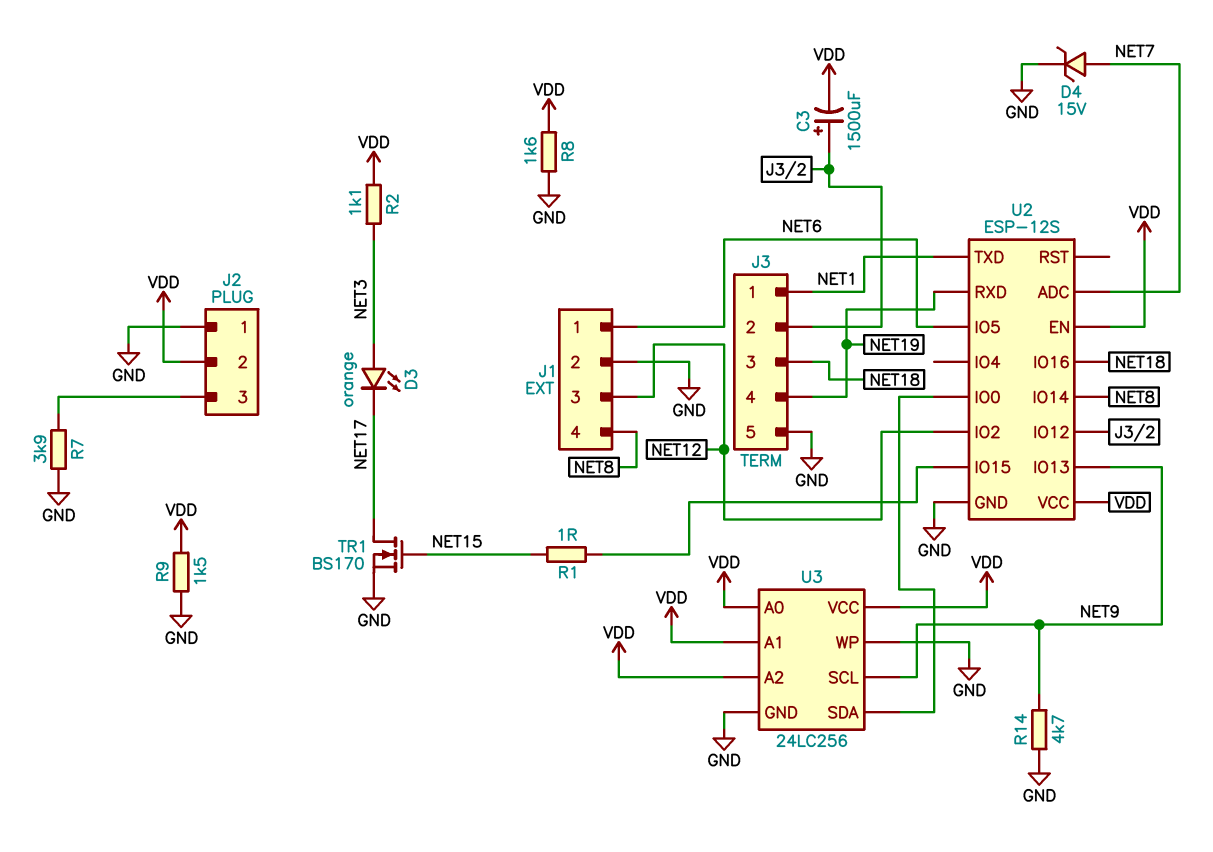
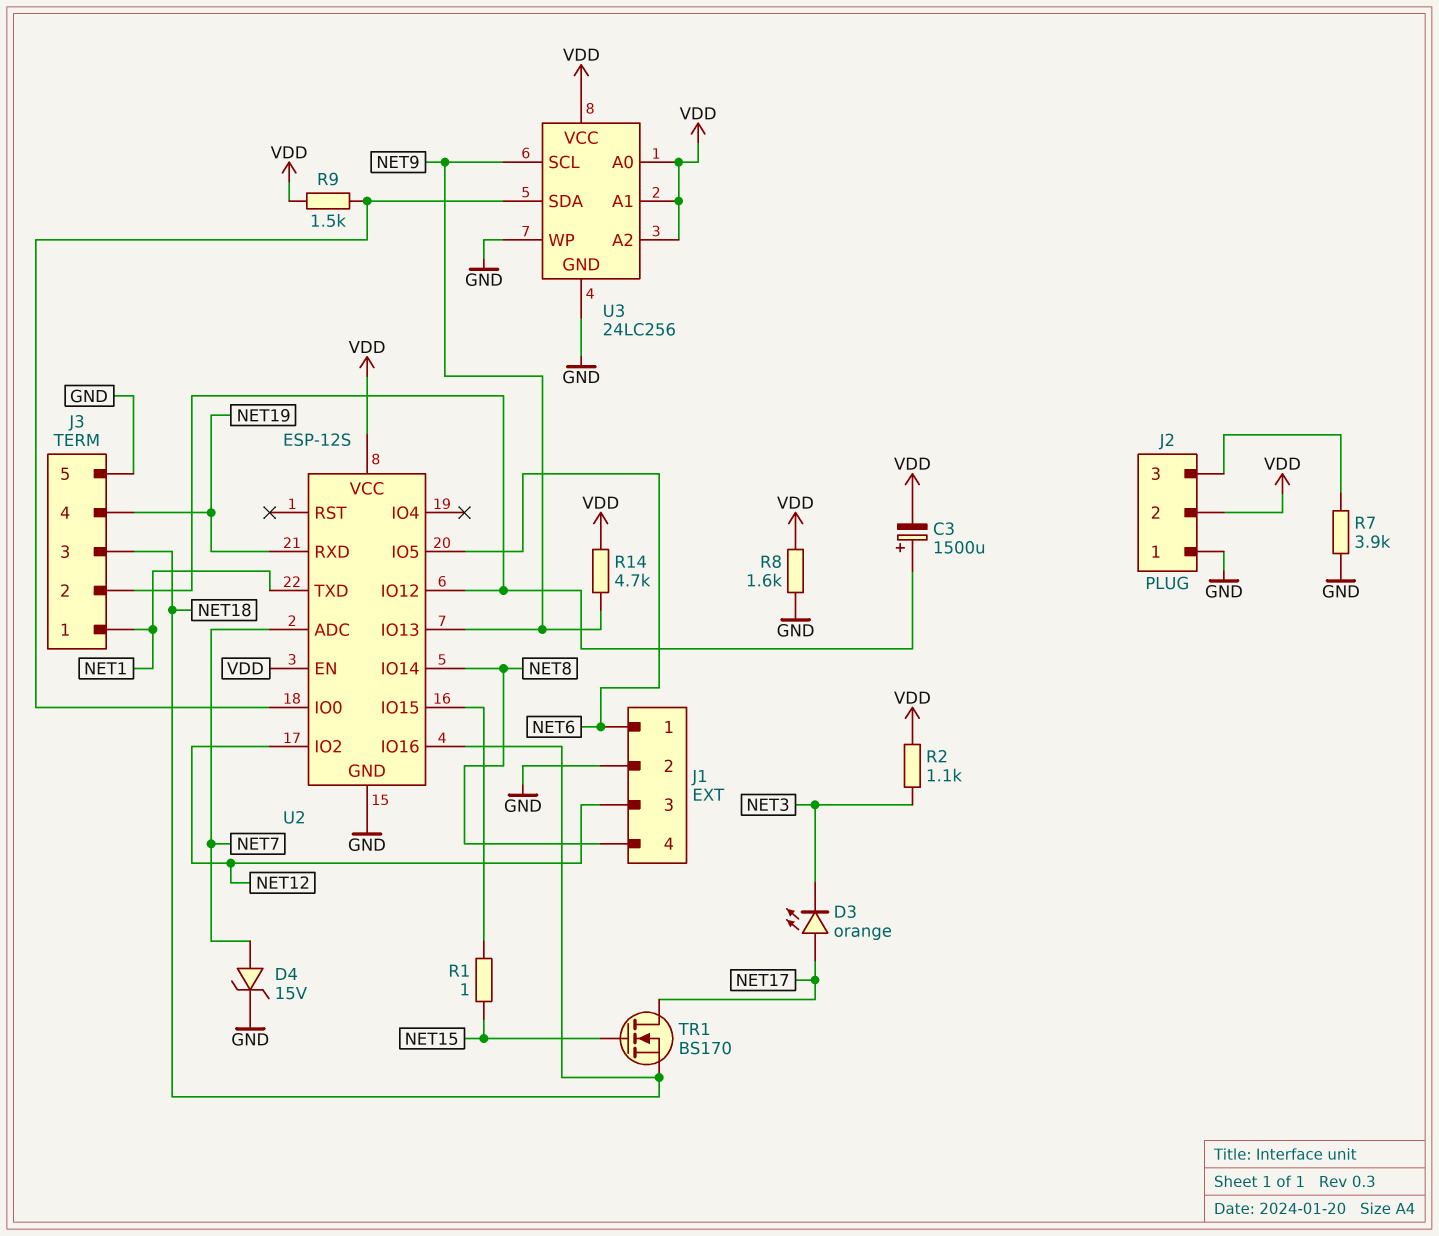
D3: LED orange (A NET3, K NET17) -> LED orange (A NET17, K NET3)
R9: 1.5k (GND, VDD) -> 1.5k (U2/IO0, VDD)
R14: 4.7k (GND, NET9) -> 4.7k (NET9, VDD)
TR1: NMOS BS170 (G NET15, D NET17, S GND) -> NMOS BS170 (G NET15, D NET17, S NET18)

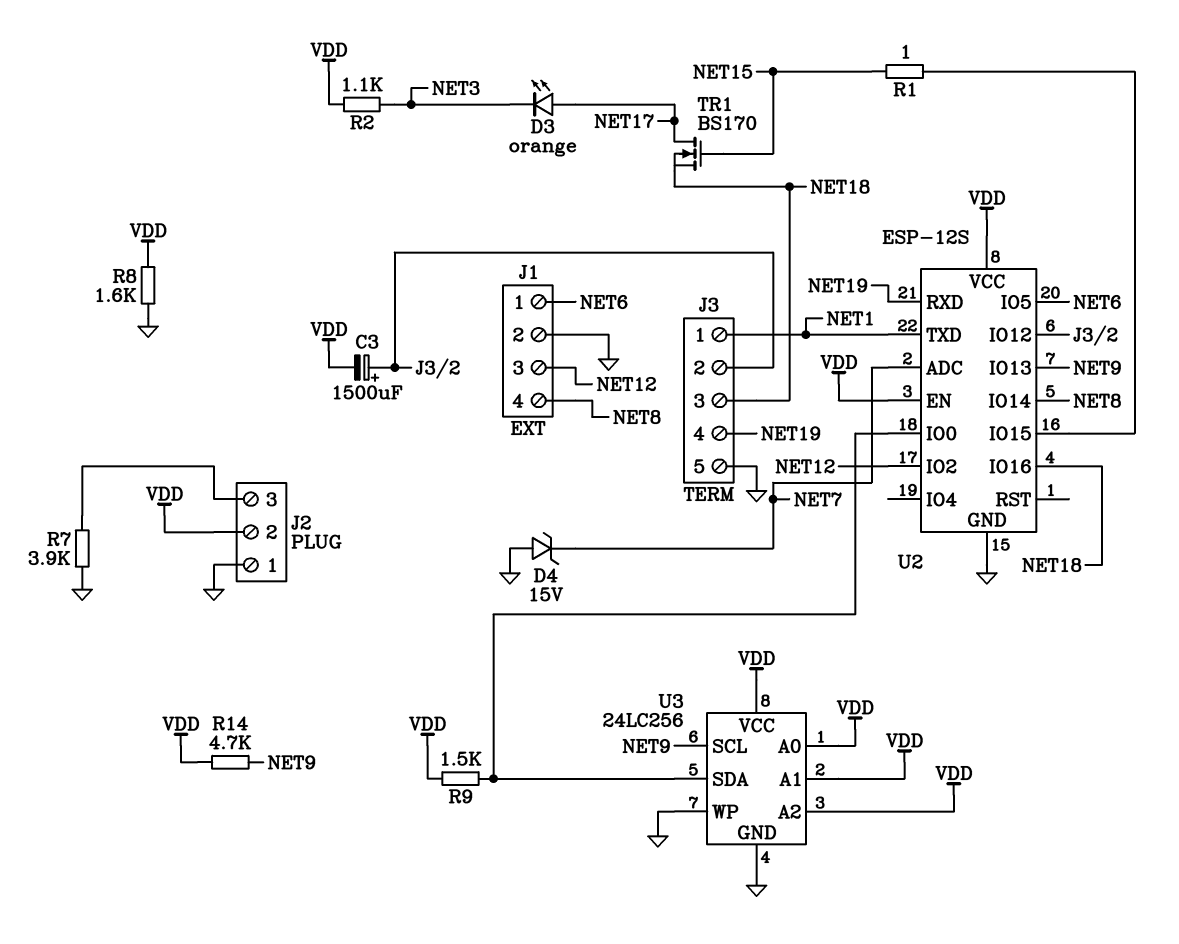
D4: zener 15V (A NET7, K GND) -> zener 15V (A GND, K NET7)

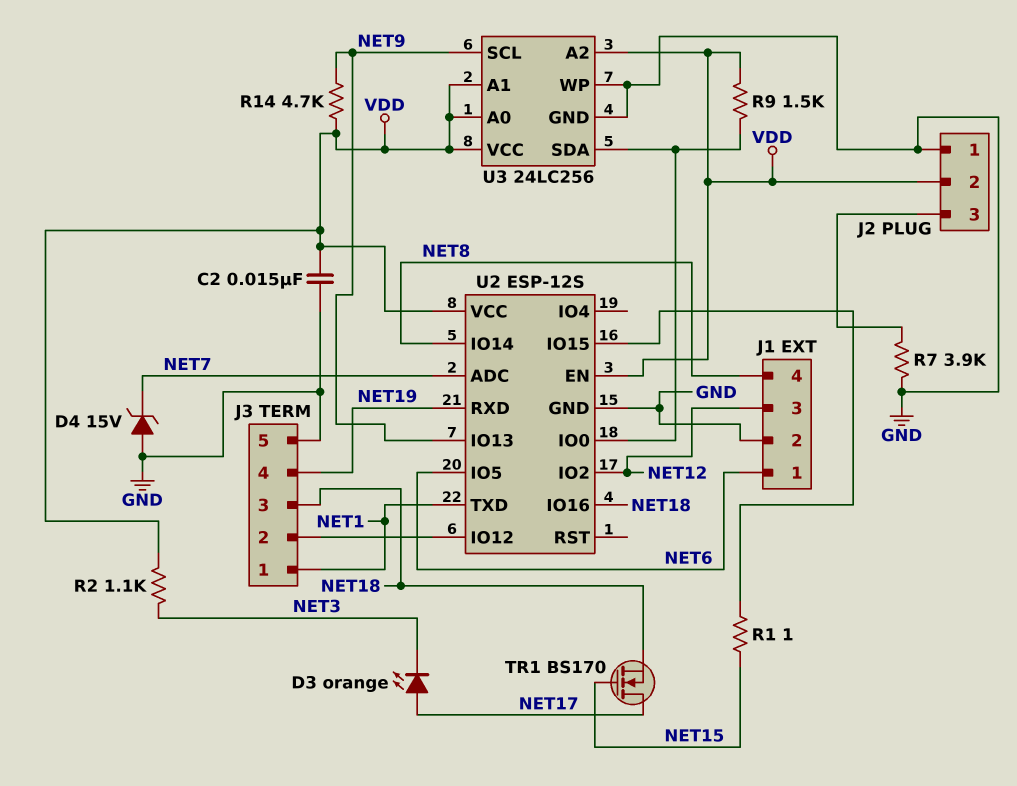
C2: none -> 15nF (GND, VDD)
C3: 1500uF (plus J3/2, minus VDD) -> none
R8: 1.6k (GND, VDD) -> none

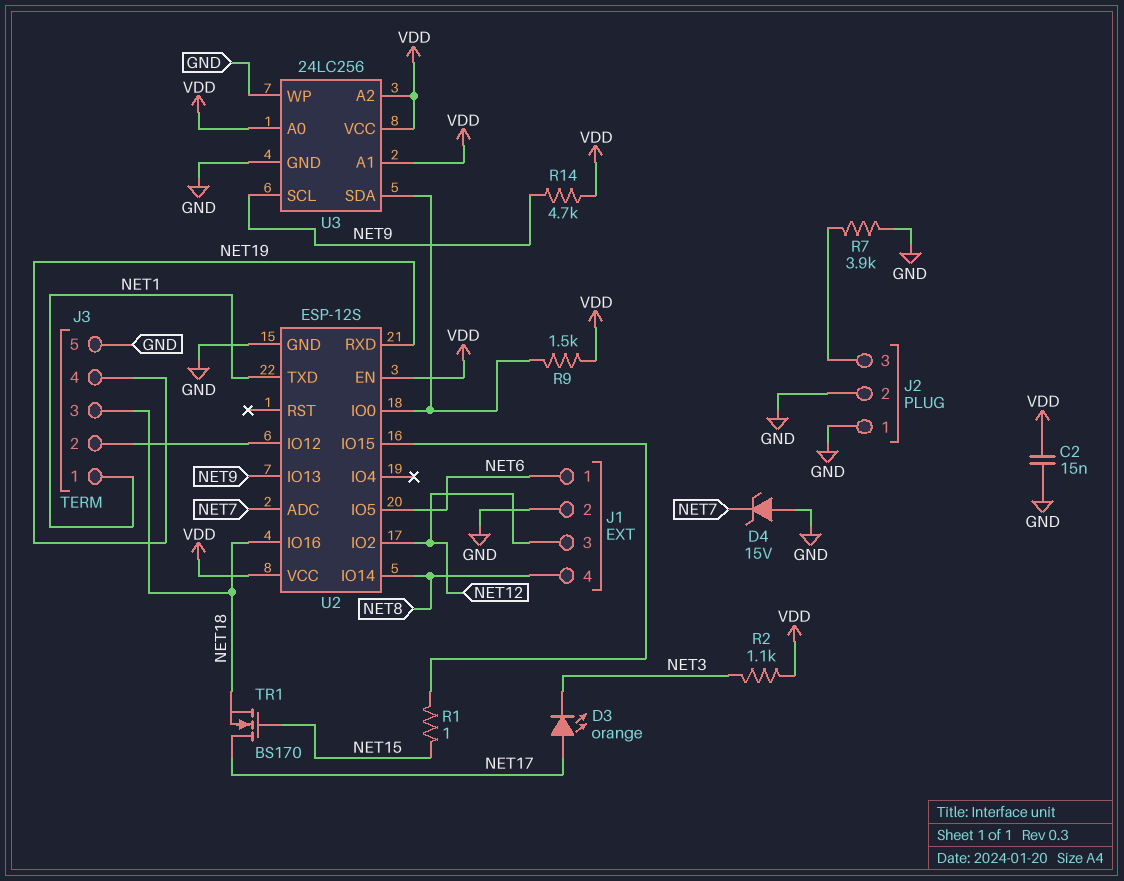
J2 pin 2: VDD -> GND

